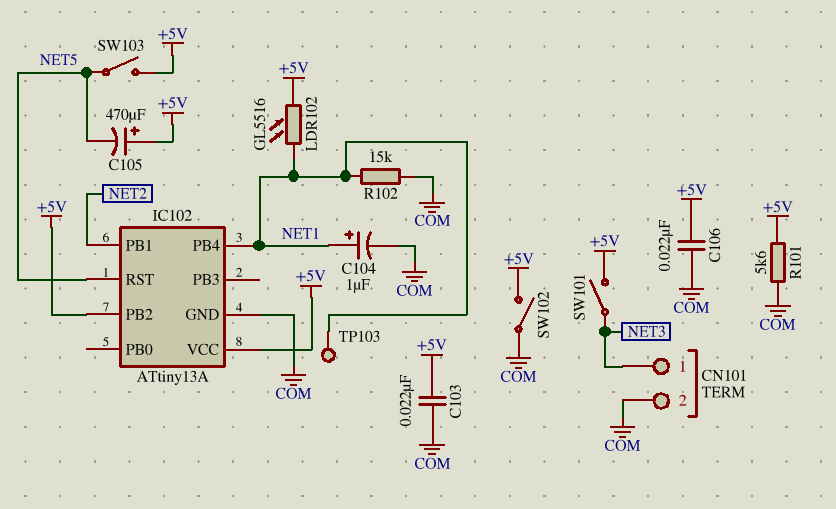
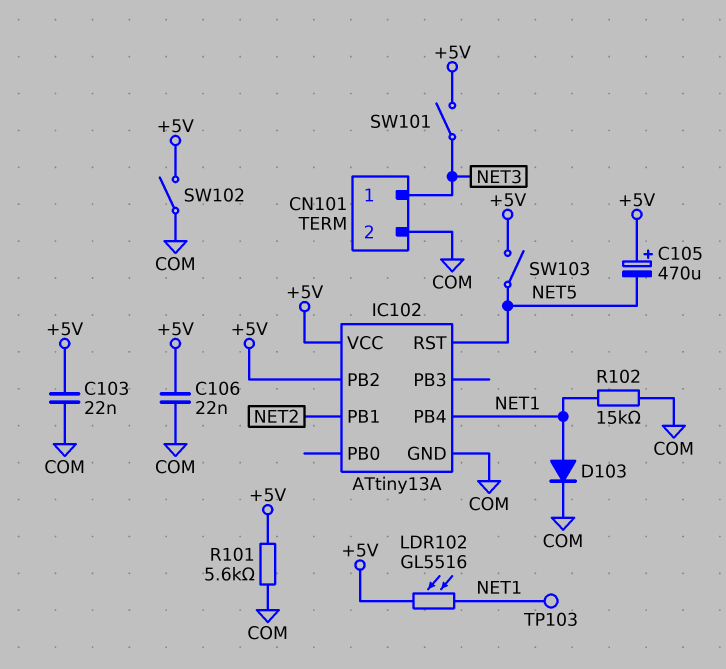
C104: 1uF (plus NET1, minus COM) -> none
D103: none -> diode (A NET1, K COM)

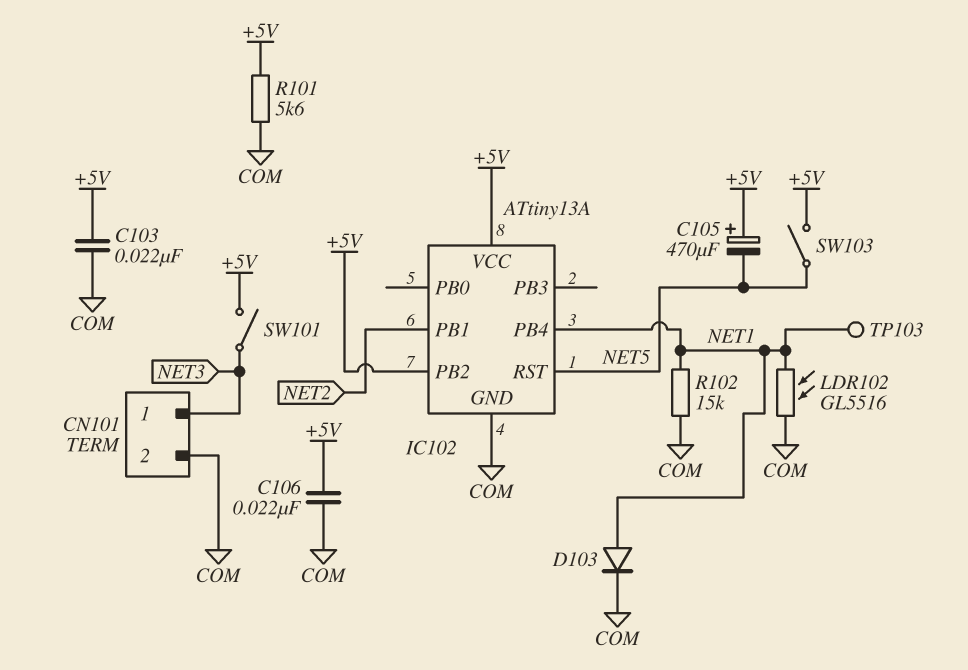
LDR102: GL5516 (+5V, NET1) -> GL5516 (COM, NET1)
SW102: switch (+5V, COM) -> none

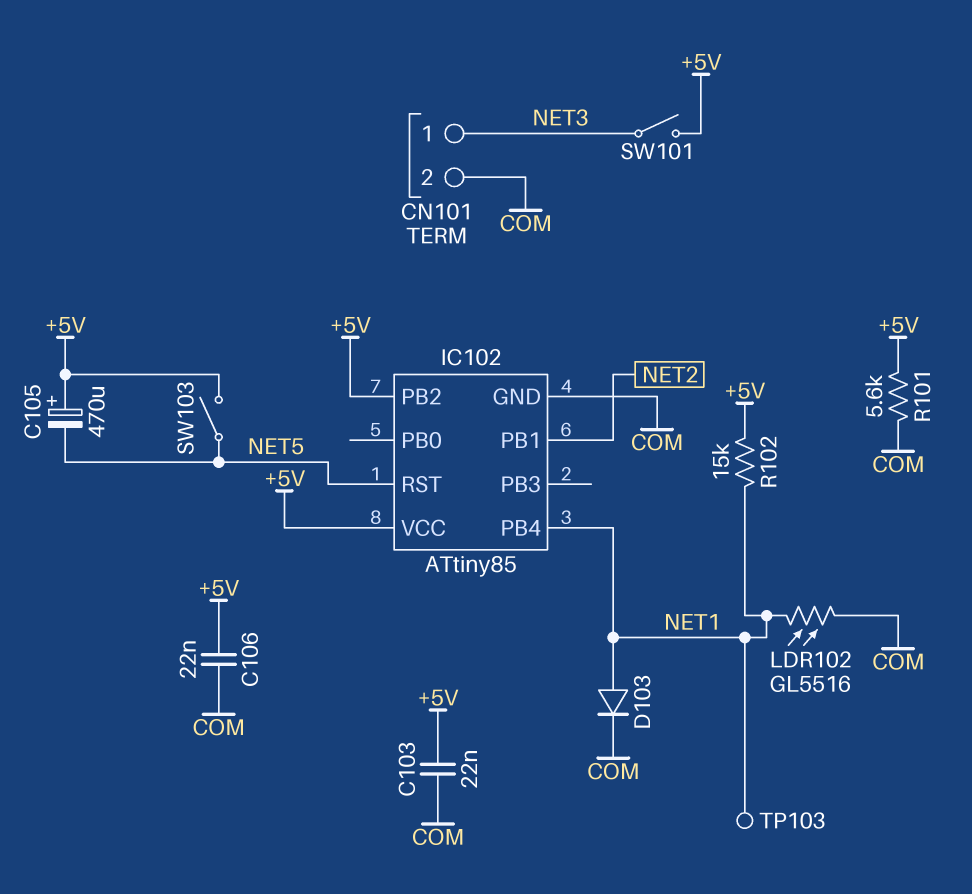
IC102: ATtiny13A -> ATtiny85
R102: 15k (COM, NET1) -> 15k (+5V, NET1)

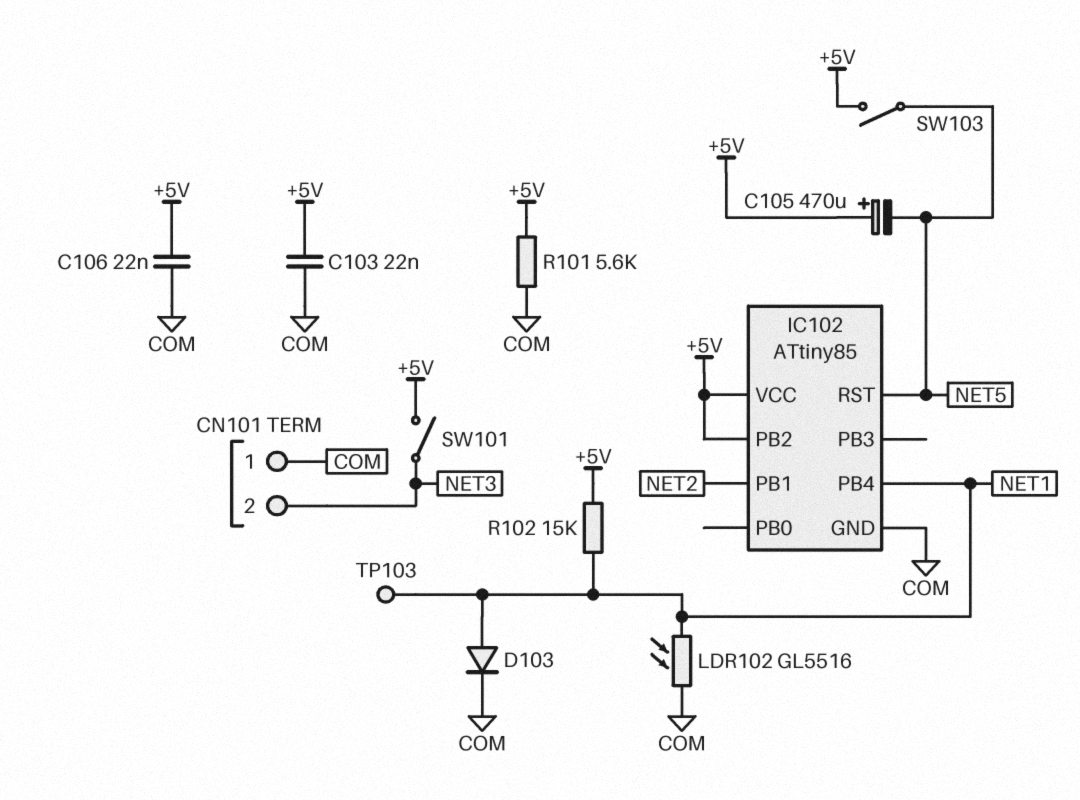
CN101 pin 1: NET3 -> COM
CN101 pin 2: COM -> NET3

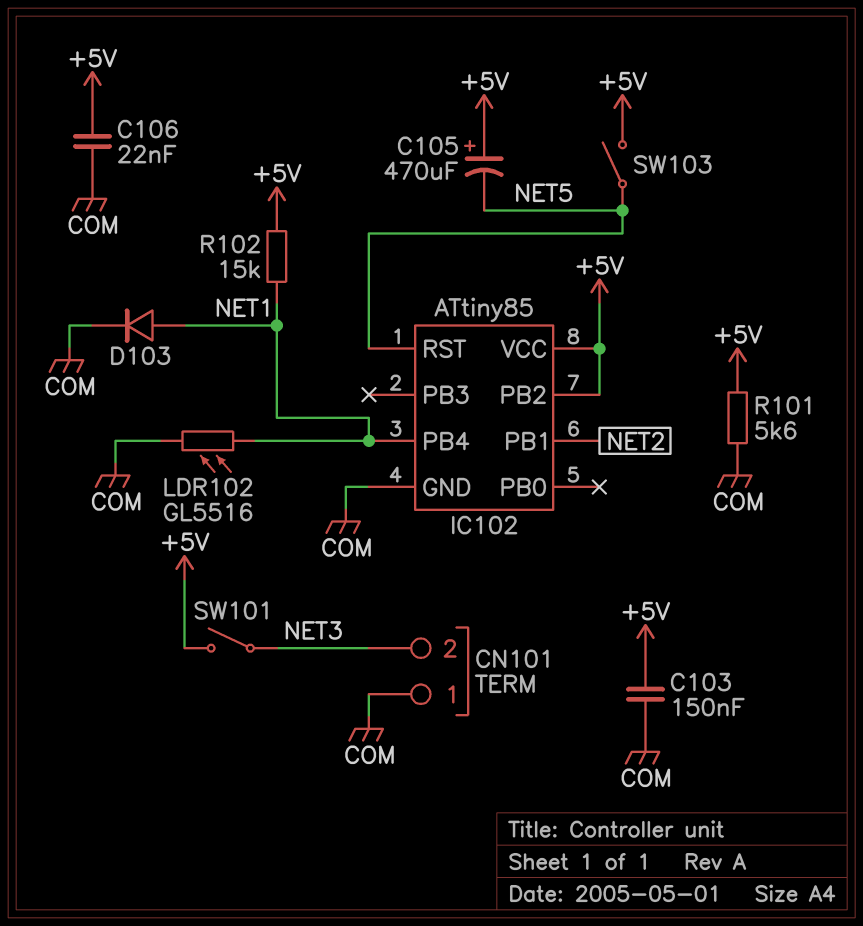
C103: 22nF (+5V, COM) -> 150nF (+5V, COM)
TP103: test point (NET1) -> none

